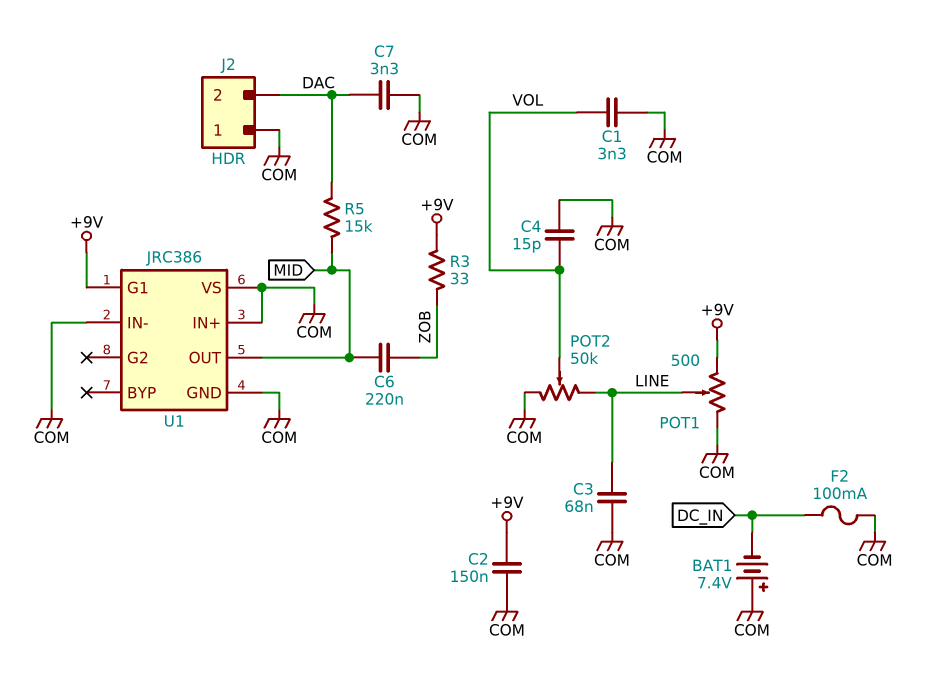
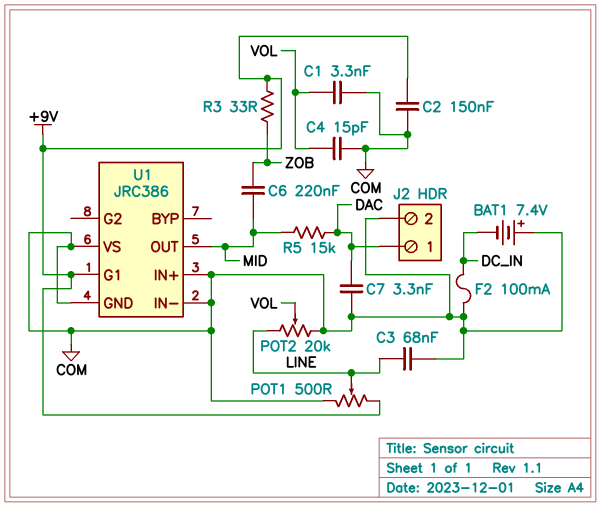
J2 pin 1: COM -> DAC
J2 pin 2: DAC -> COM
POT2: 50k (COM, LINE, wiper VOL) -> 20k (COM, LINE, wiper VOL)

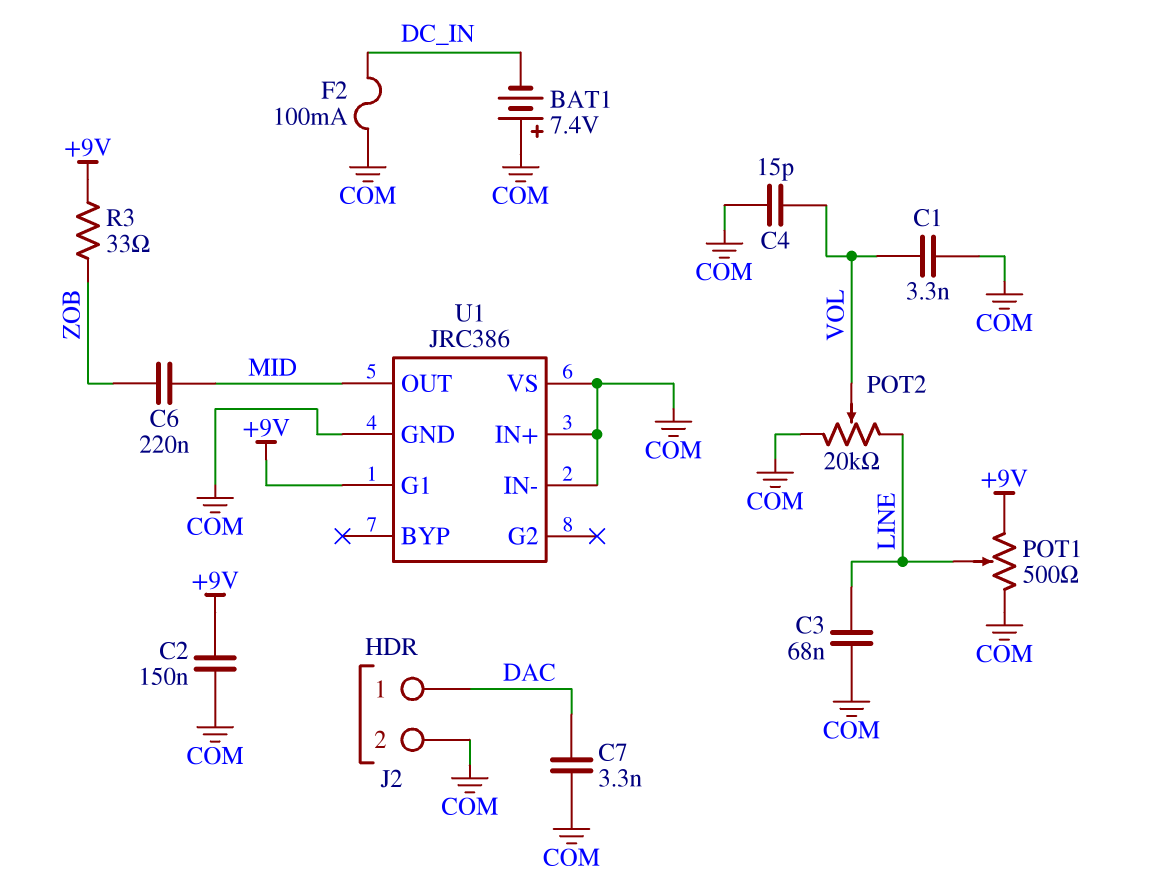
R5: 15k (DAC, MID) -> none

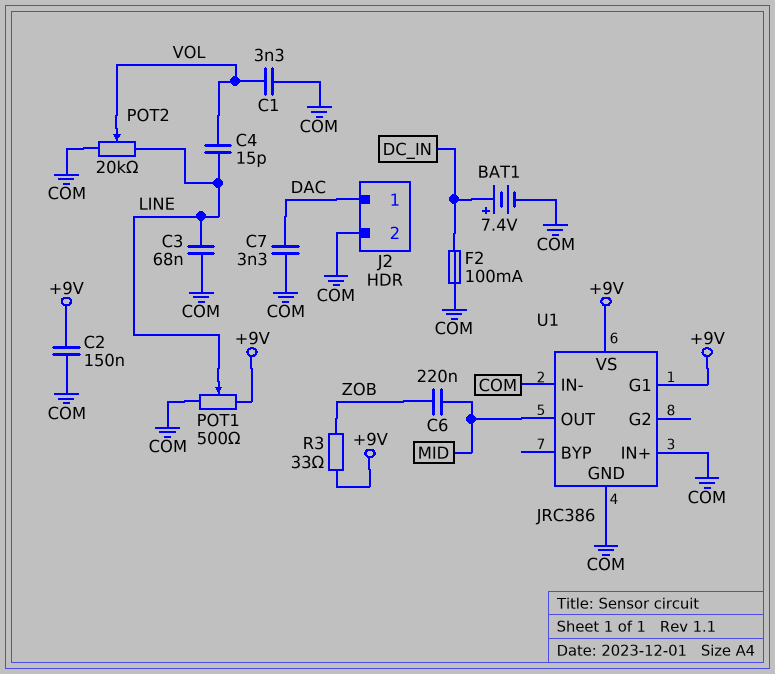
BAT1: 7.4V (plus COM, minus DC_IN) -> 7.4V (plus DC_IN, minus COM)
C4: 15pF (COM, VOL) -> 15pF (LINE, VOL)
U1 pin VS: COM -> +9V

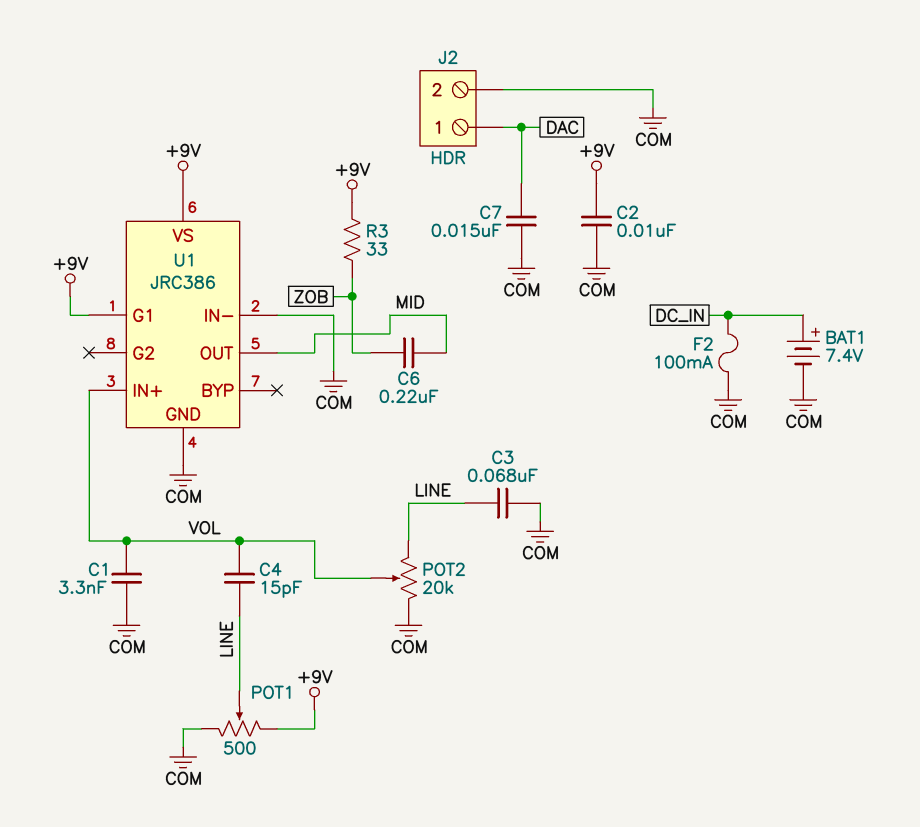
C2: 150nF (+9V, COM) -> 10nF (+9V, COM)
C7: 3.3nF (COM, DAC) -> 15nF (COM, DAC)
U1 pin IN+: COM -> VOL

